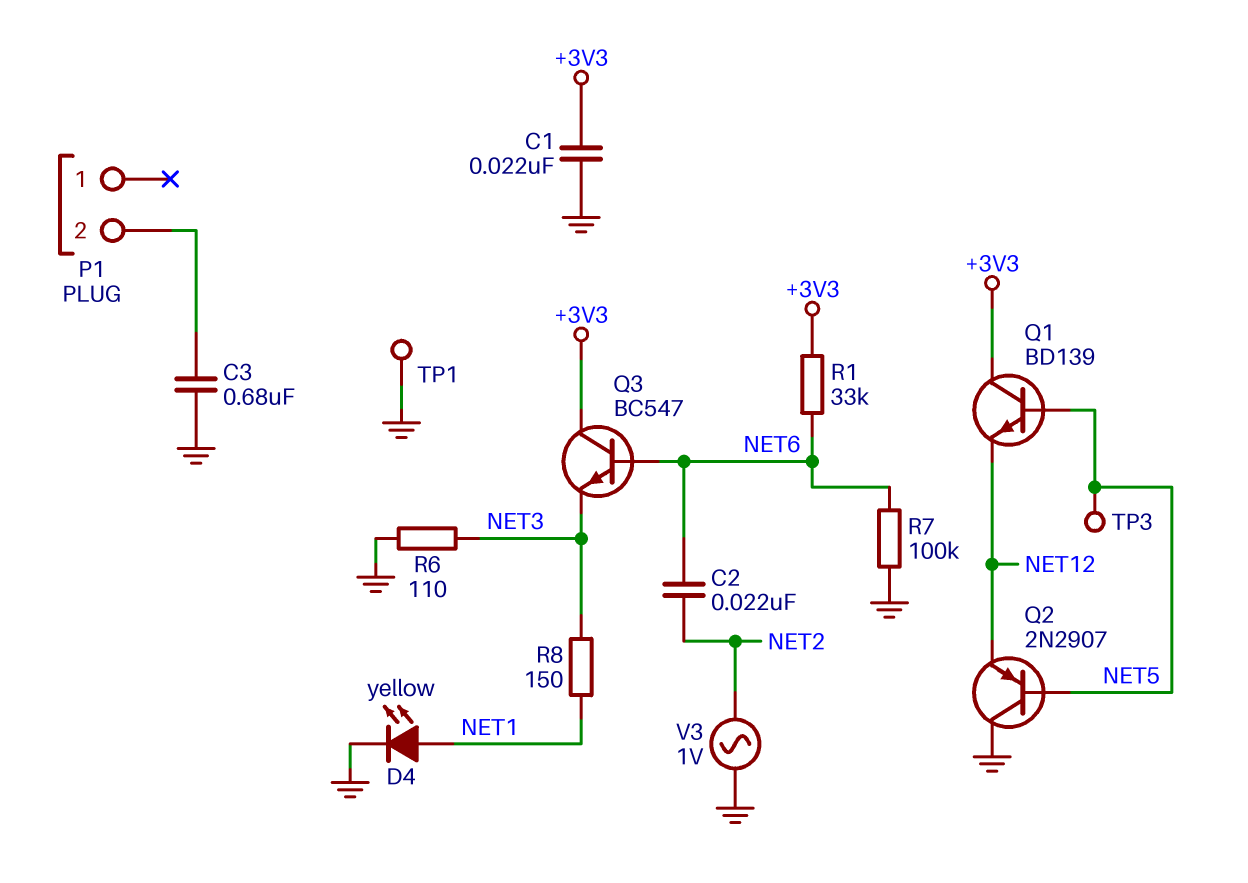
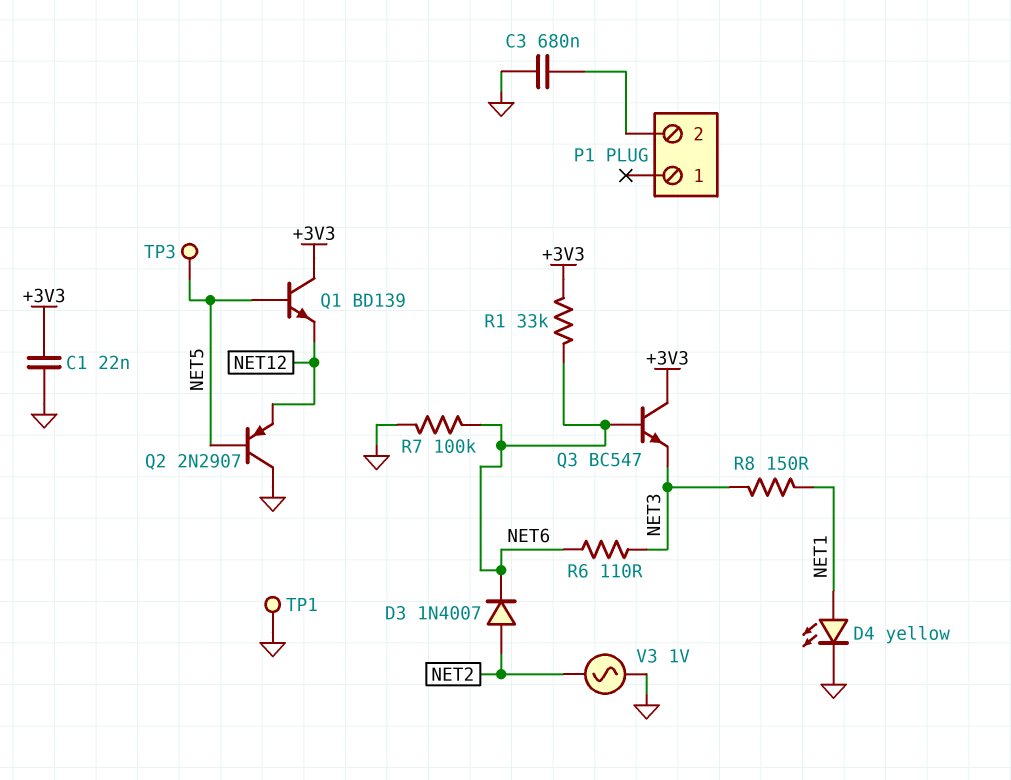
C2: 22nF (NET2, NET6) -> none
D3: none -> diode 1N4007 (A NET2, K NET6)
R6: 110 (GND, NET3) -> 110 (NET3, NET6)

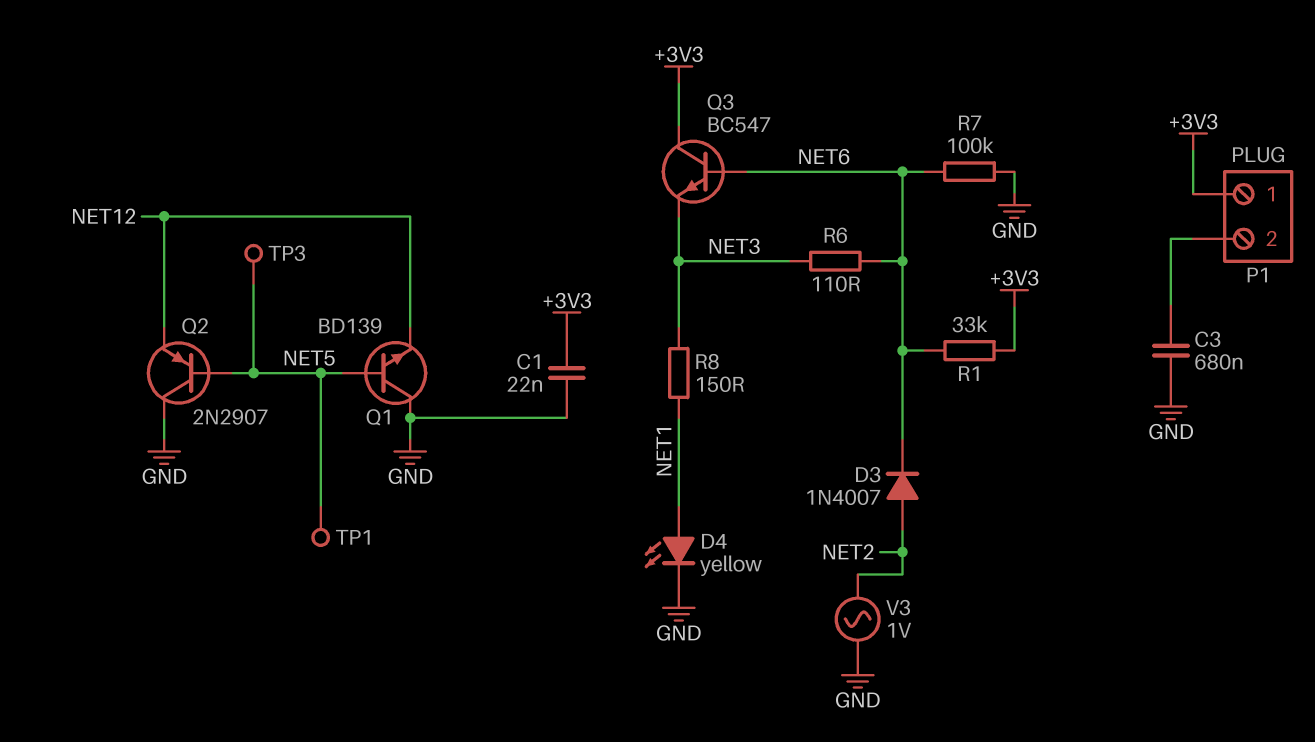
P1 pin 1: none -> +3V3
Q1: NPN BD139 (B NET5, C +3V3, E NET12) -> NPN BD139 (B NET5, C GND, E NET12)
TP1: test point (GND) -> test point (NET5)

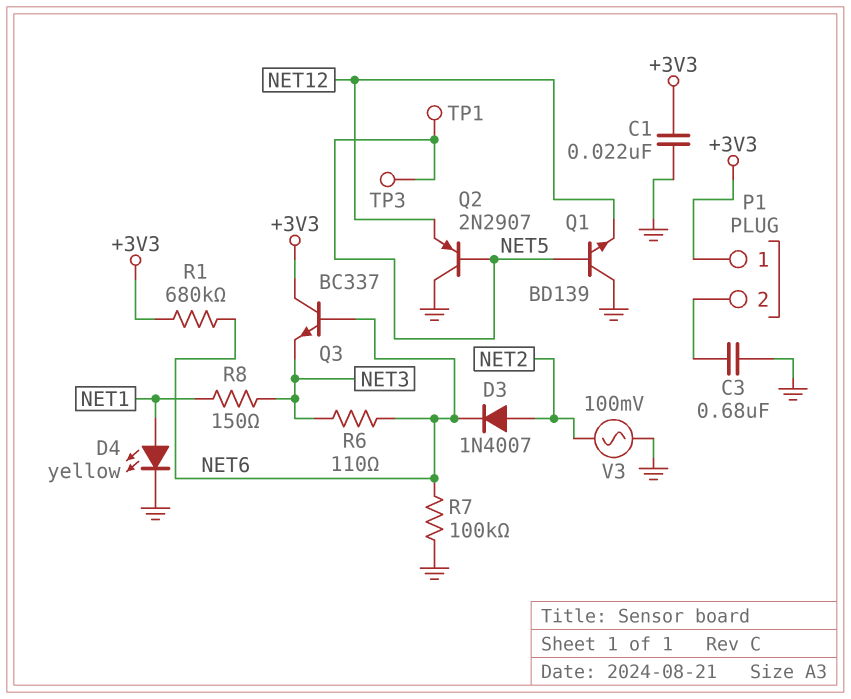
Q3: NPN BC547 (B NET6, C +3V3, E NET3) -> NPN BC337 (B NET6, C +3V3, E NET3)
R1: 33k (+3V3, NET6) -> 680k (+3V3, NET6)
V3: AC 1V (GND, NET2) -> AC 100mV (GND, NET2)

